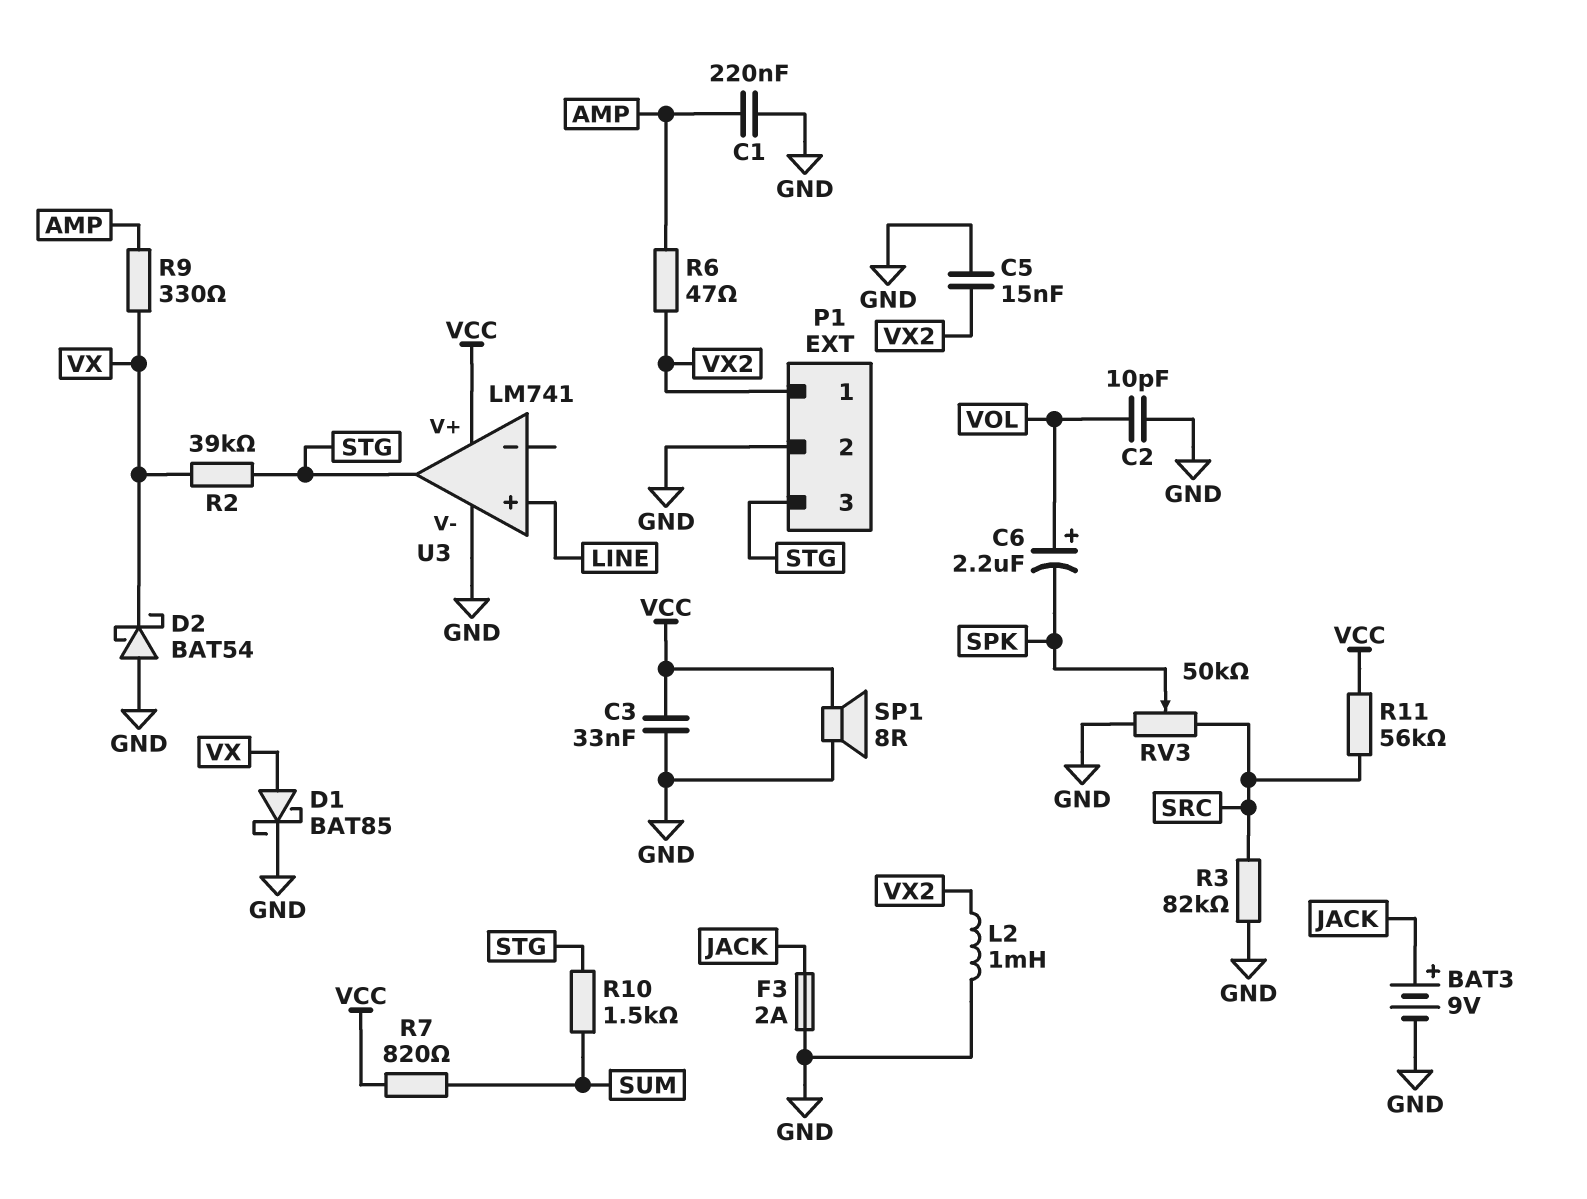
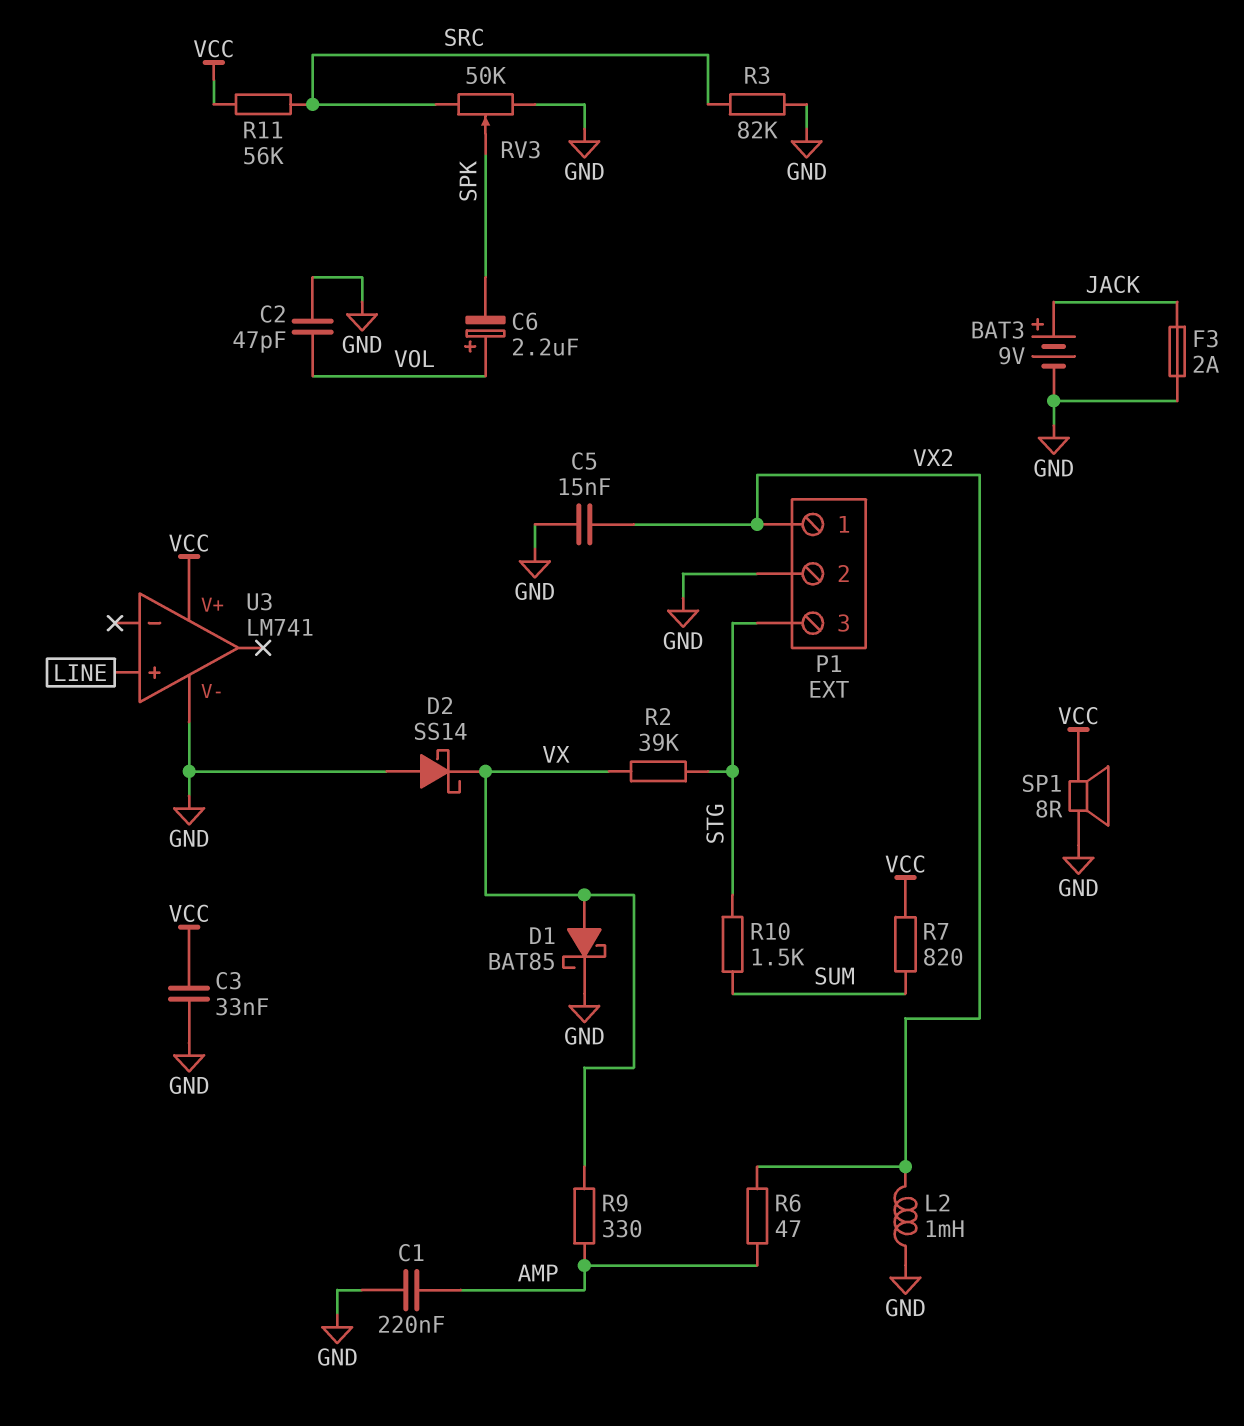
C2: 10pF (GND, VOL) -> 47pF (GND, VOL)
D2: schottky BAT54 (A GND, K VX) -> schottky SS14 (A GND, K VX)
U3 pin out: STG -> none

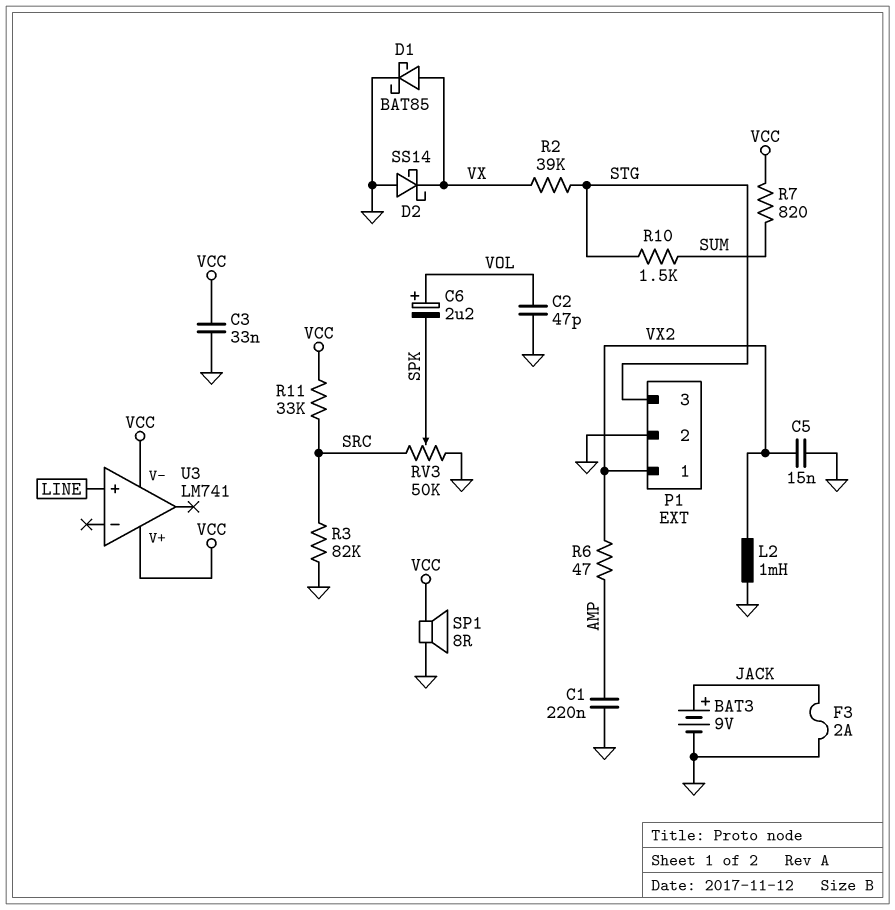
R9: 330 (AMP, VX) -> none
R11: 56k (SRC, VCC) -> 33k (SRC, VCC)
U3 pin V-: GND -> VCC

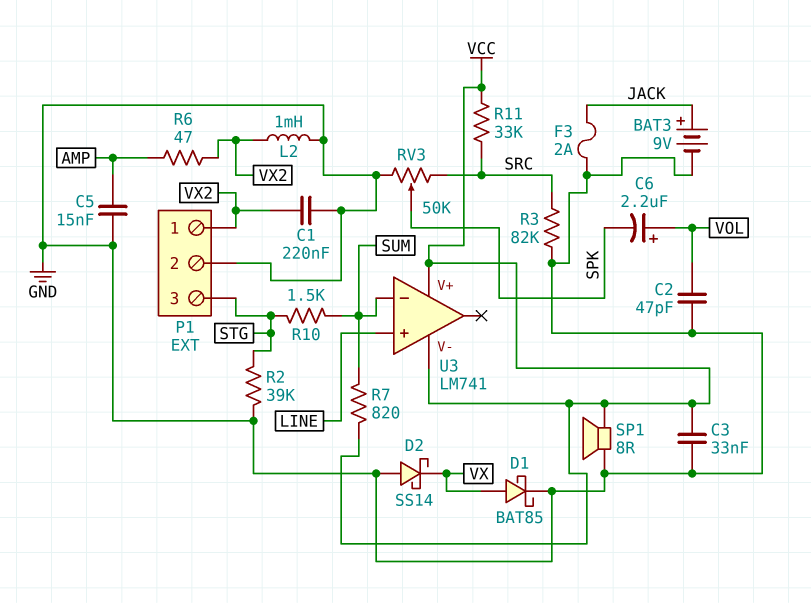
C1: 220nF (AMP, GND) -> 220nF (GND, VX2)
C5: 15nF (GND, VX2) -> 15nF (AMP, GND)
R2: 39k (STG, VX) -> 39k (GND, STG)
U3 pin in-: none -> SUM

